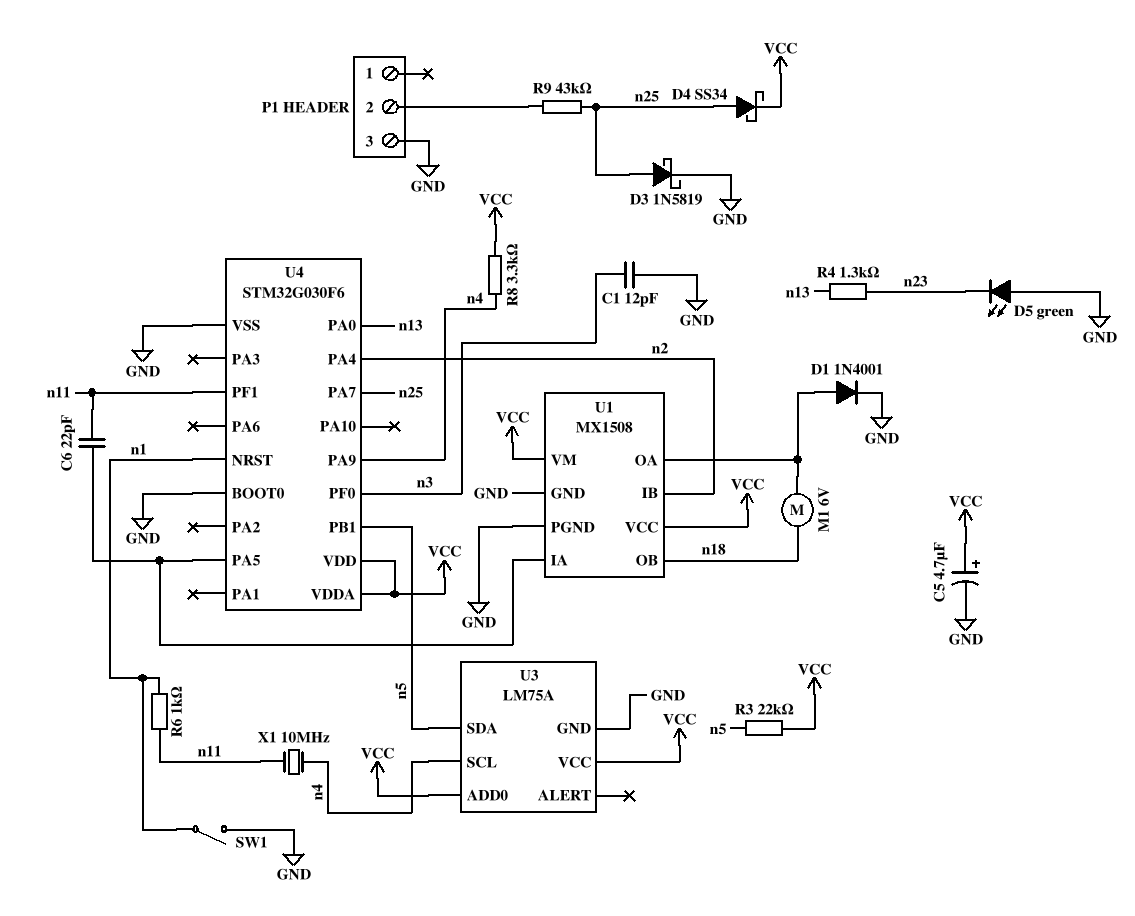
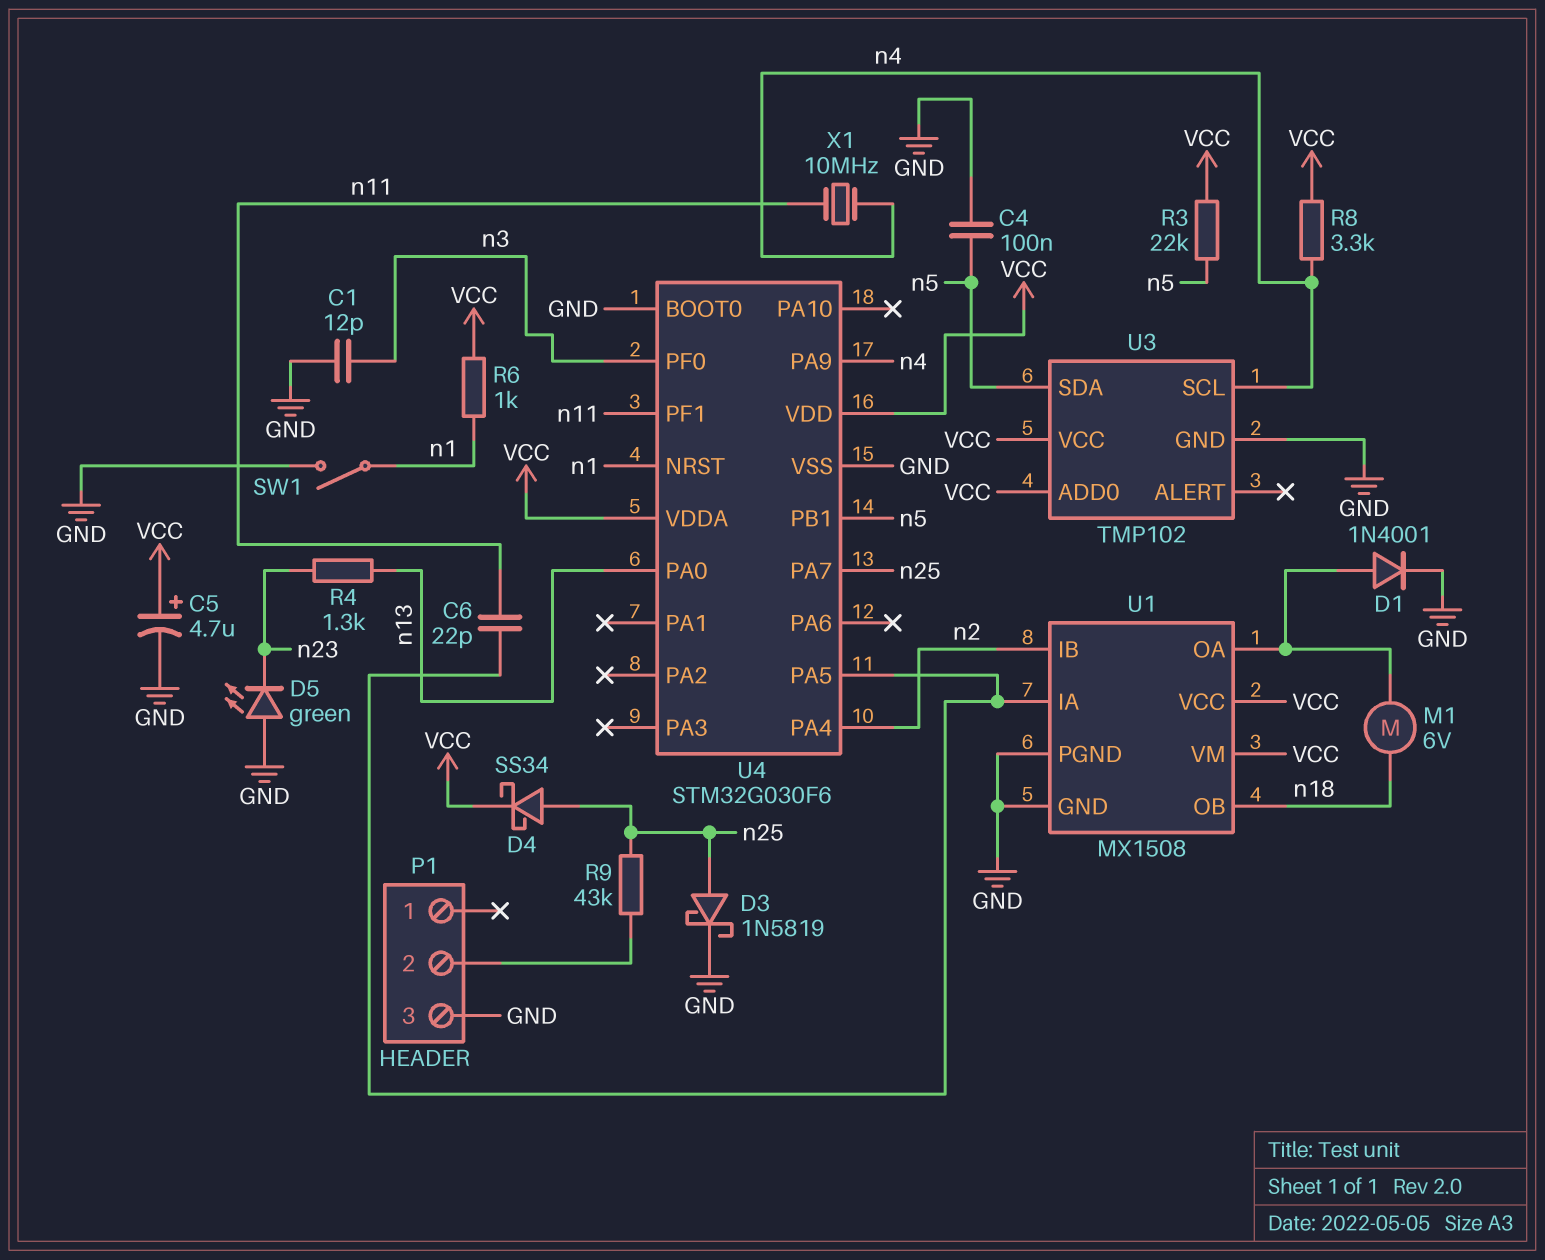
C4: none -> 100nF (GND, n5)
R6: 1k (n1, n11) -> 1k (VCC, n1)
U3: LM75A -> TMP102

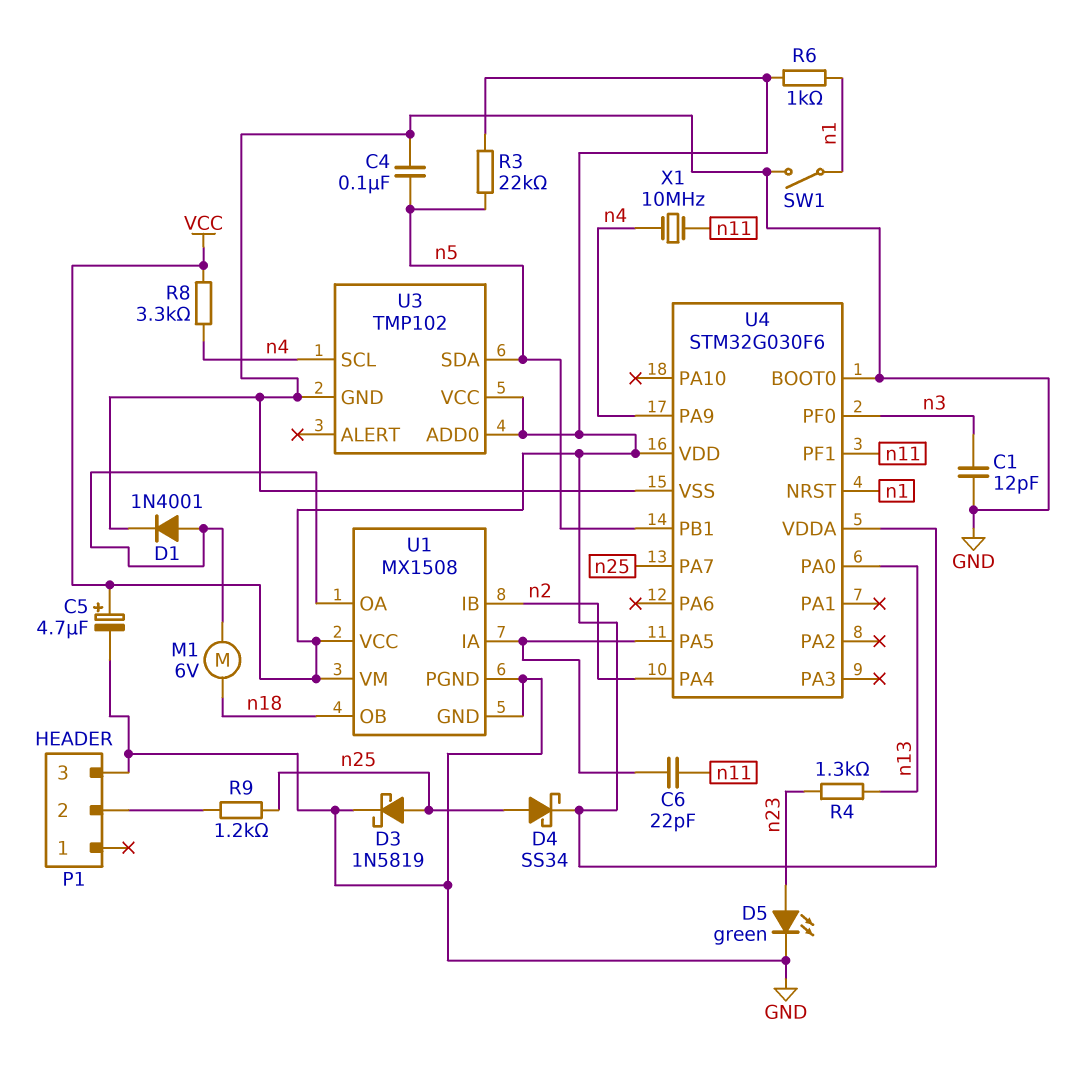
D5: LED green (A GND, K n23) -> LED green (A n23, K GND)
R9: 43k (P1/2, n25) -> 1.2k (P1/2, n25)

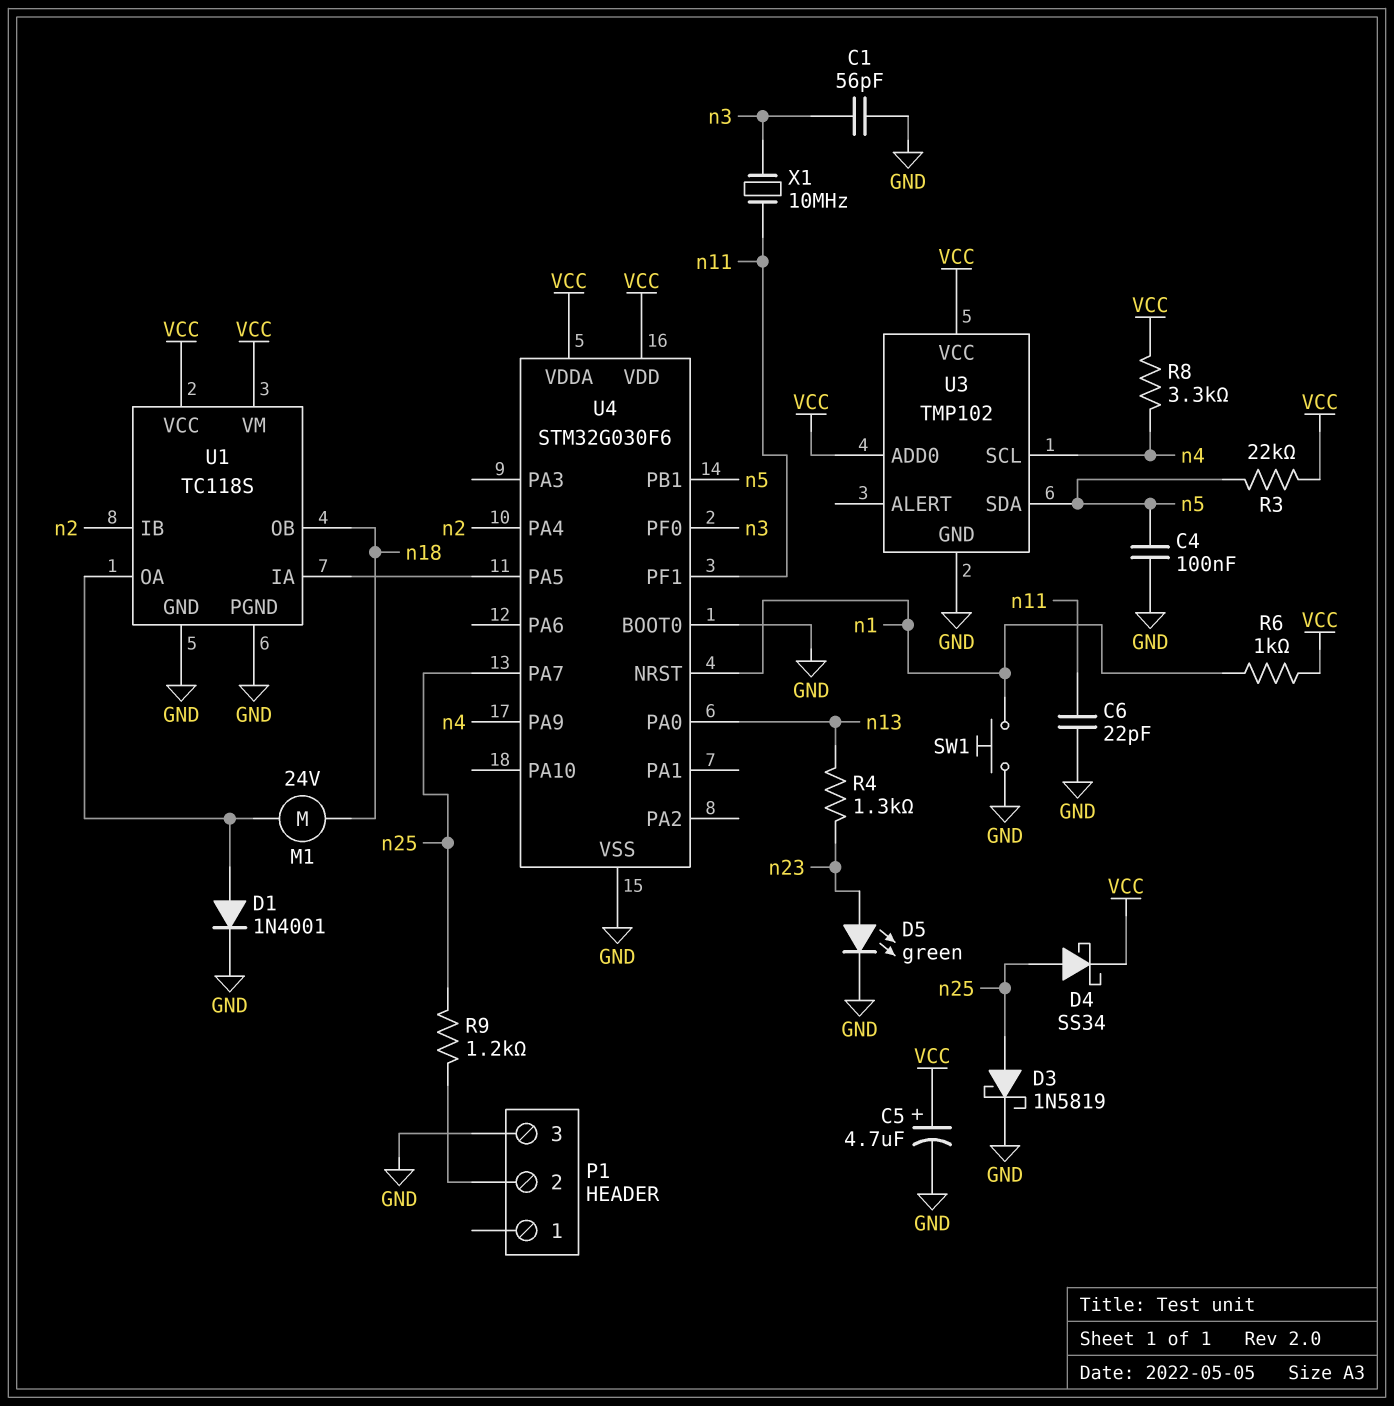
C1: 12pF (GND, n3) -> 56pF (GND, n3)
C6: 22pF (U1/IA, n11) -> 22pF (GND, n11)
M1: motor 6V (U1/OA, n18) -> motor 24V (U1/OA, n18)
SW1: switch (GND, n1) -> button (GND, n1)
U1: MX1508 -> TC118S
X1: 10MHz (n4, n11) -> 10MHz (n3, n11)

